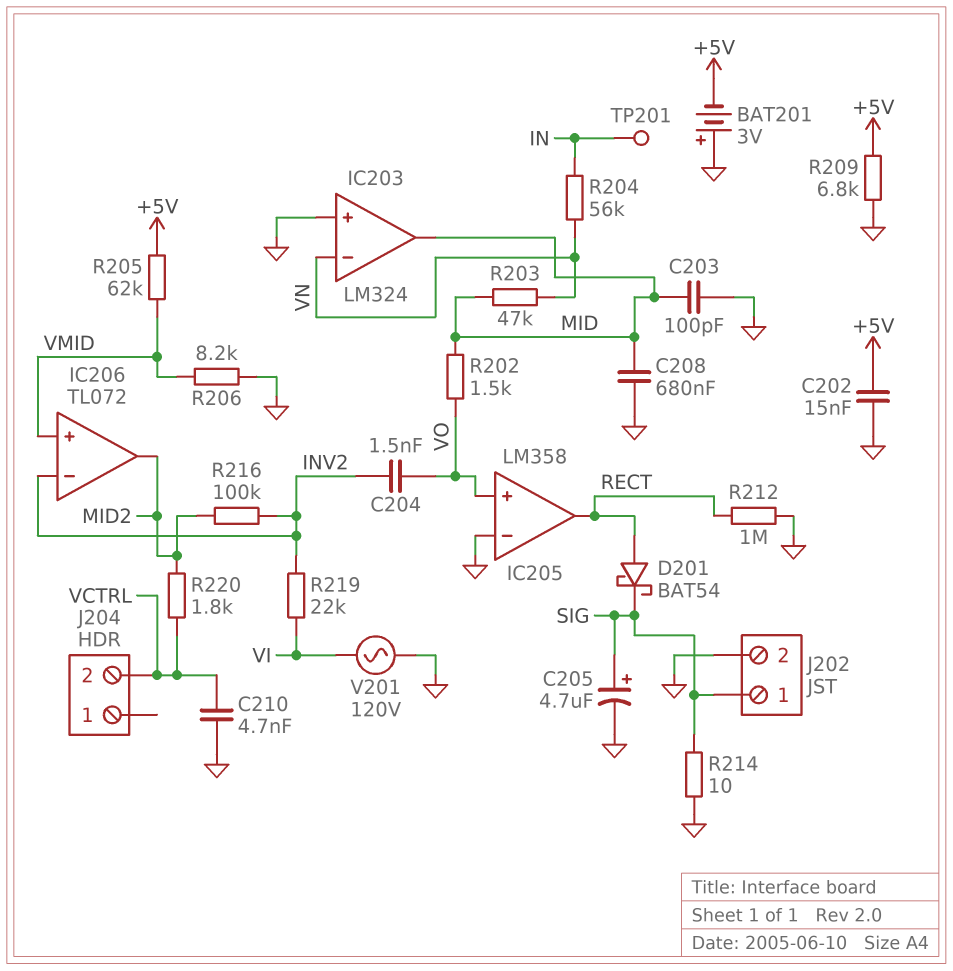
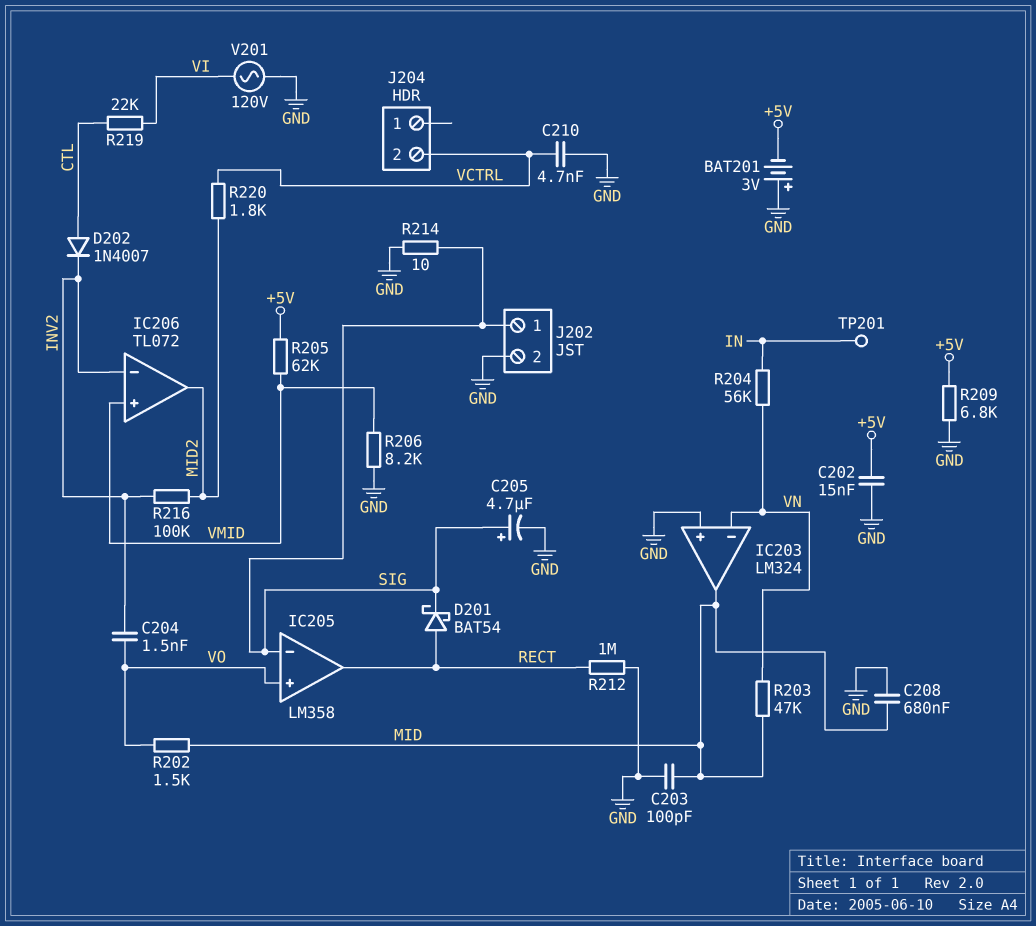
D202: none -> diode 1N4007 (A CTL, K INV2)
IC205 pin in-: GND -> SIG
R219: 22k (INV2, VI) -> 22k (CTL, VI)

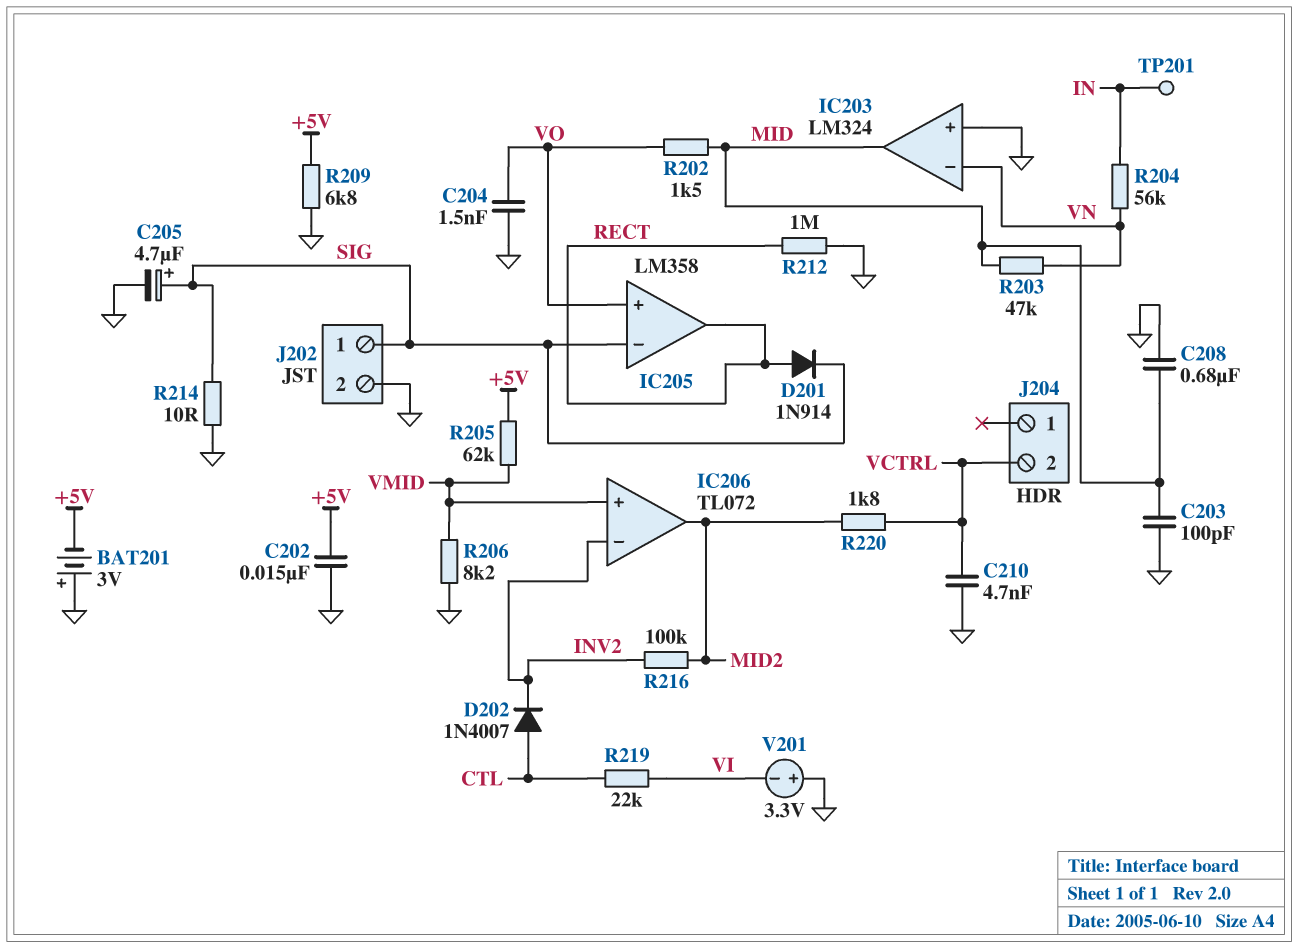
C204: 1.5nF (INV2, VO) -> 1.5nF (GND, VO)
D201: schottky BAT54 (A RECT, K SIG) -> diode 1N914 (A RECT, K SIG)
V201: AC 120V (GND, VI) -> 3.3V (plus GND, minus VI)

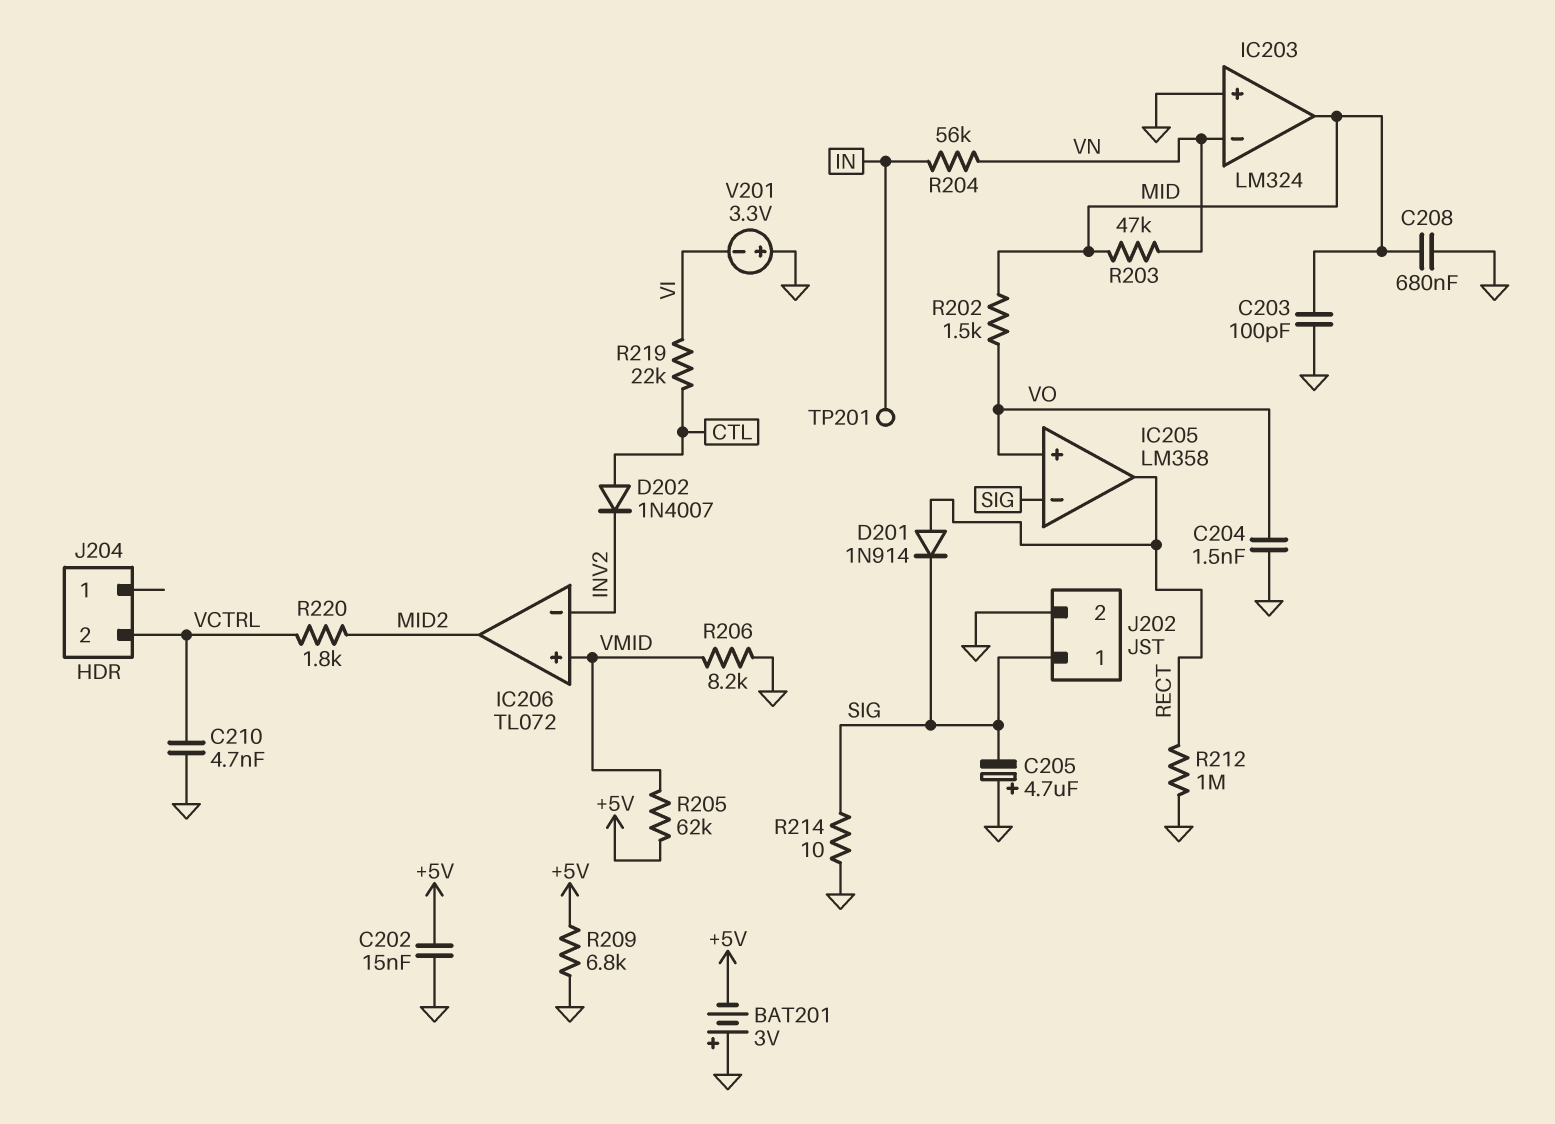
C205: 4.7uF (plus SIG, minus GND) -> 4.7uF (plus GND, minus SIG)
R216: 100k (INV2, MID2) -> none

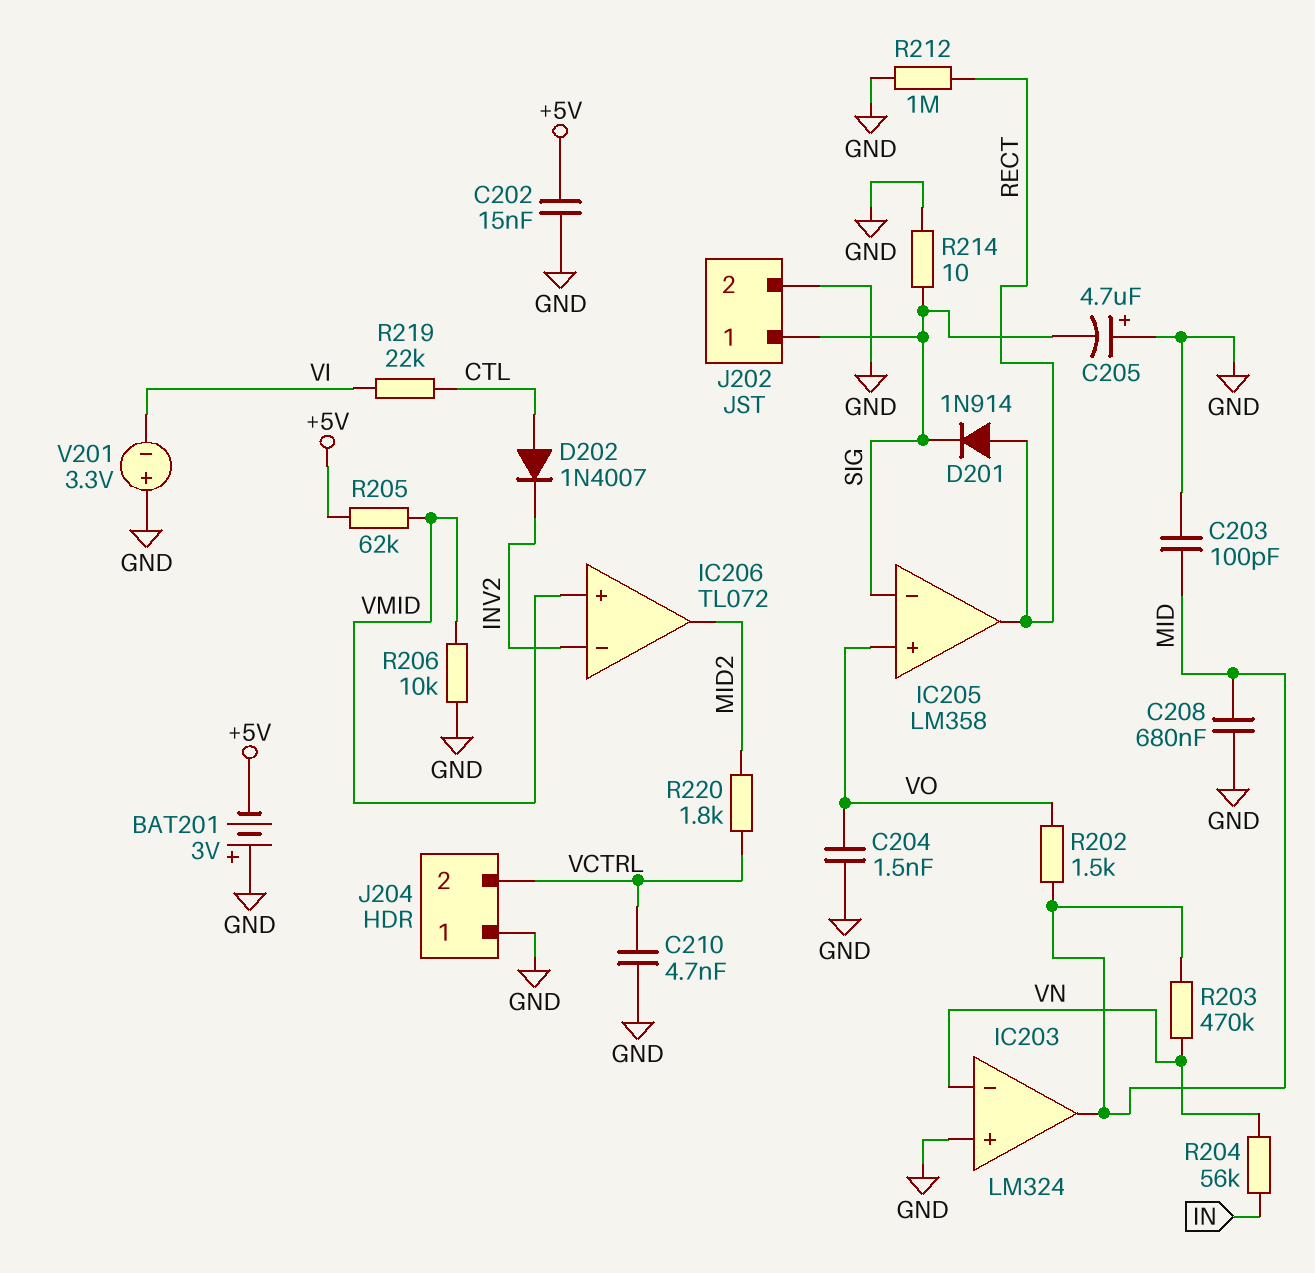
J204 pin 1: none -> GND
R203: 47k (MID, VN) -> 470k (MID, VN)
R206: 8.2k (GND, VMID) -> 10k (GND, VMID)
R209: 6.8k (+5V, GND) -> none
TP201: test point (IN) -> none

